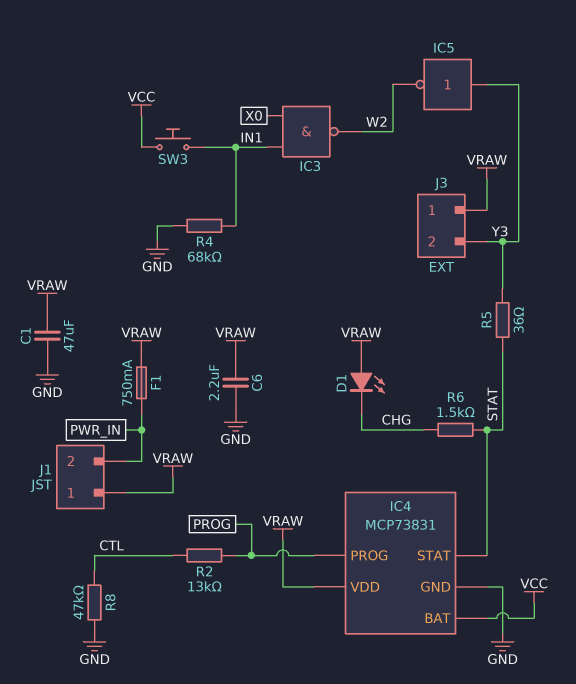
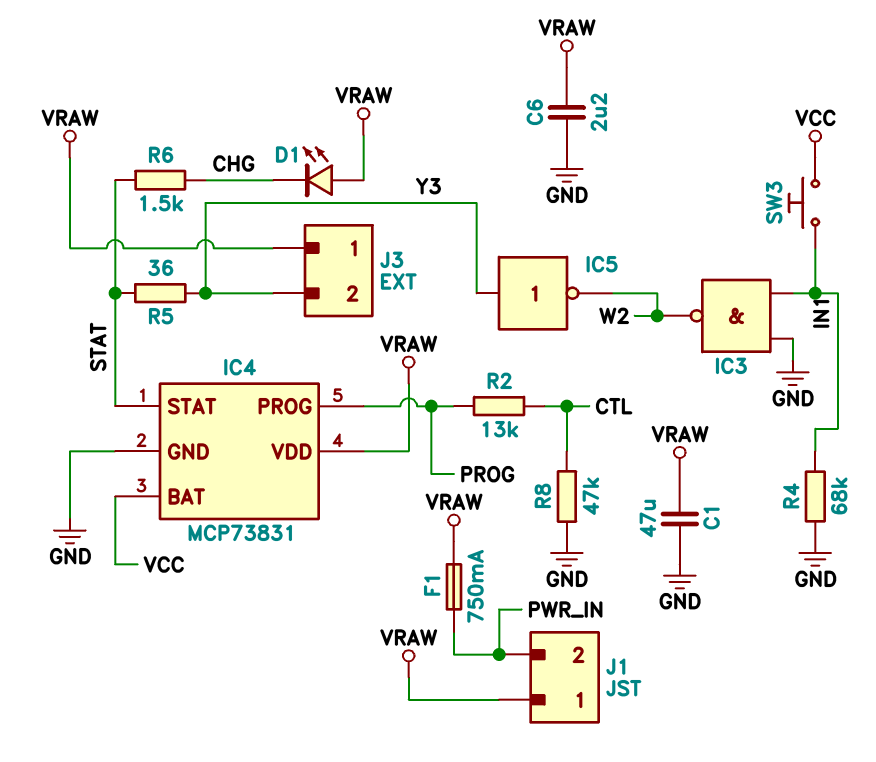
IC3: NAND (in IN1, in X0, out W2) -> NAND (in GND, in IN1, out W2)

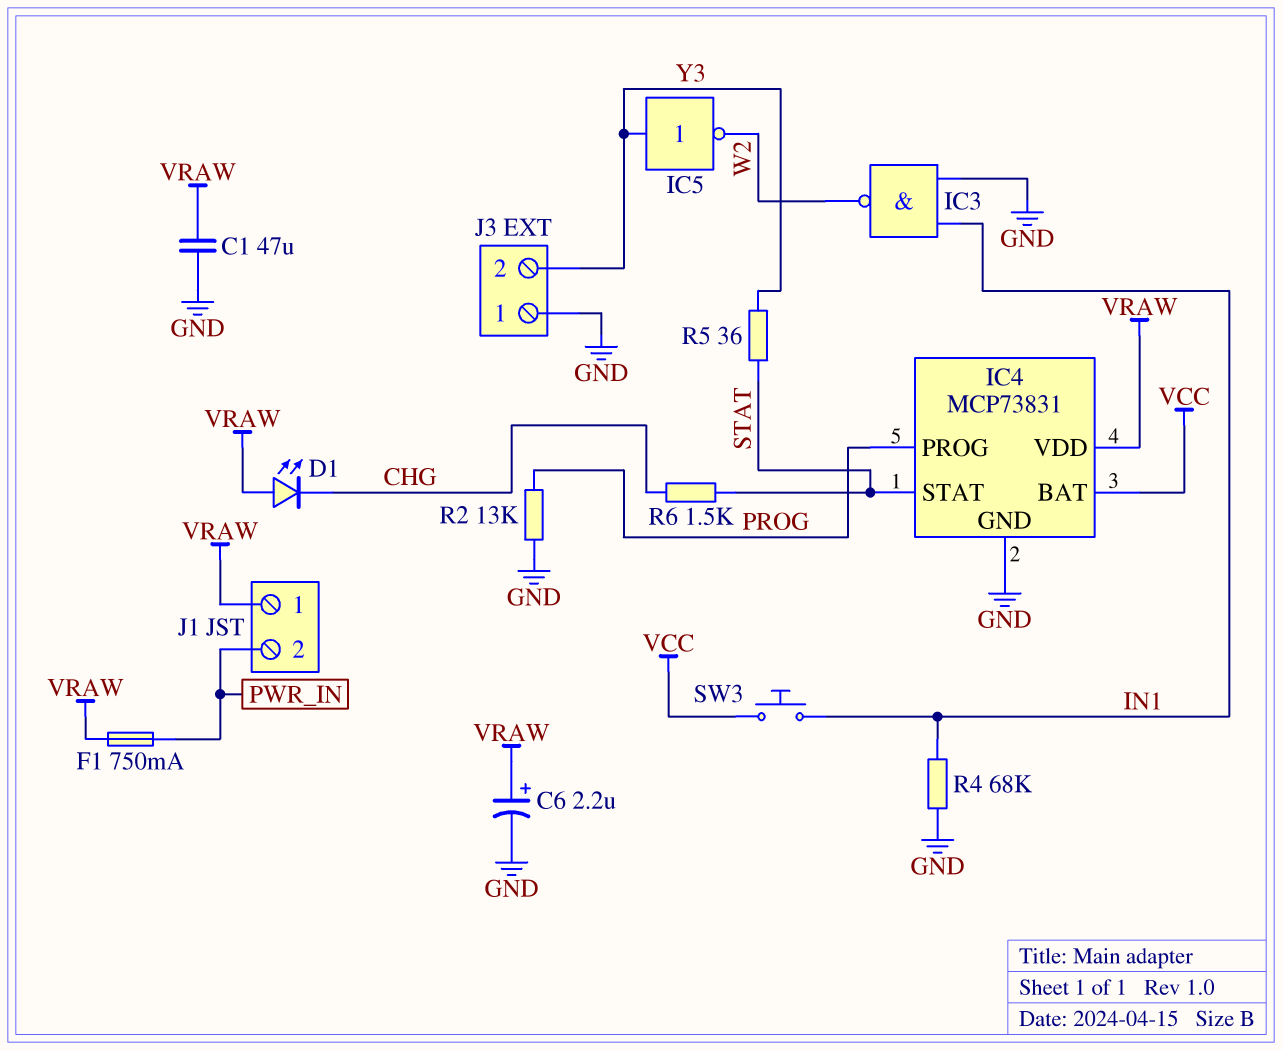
C6: 2.2uF (GND, VRAW) -> 2.2uF (plus VRAW, minus GND)
J3 pin 1: VRAW -> GND
R2: 13k (CTL, PROG) -> 13k (GND, PROG)
R8: 47k (CTL, GND) -> none

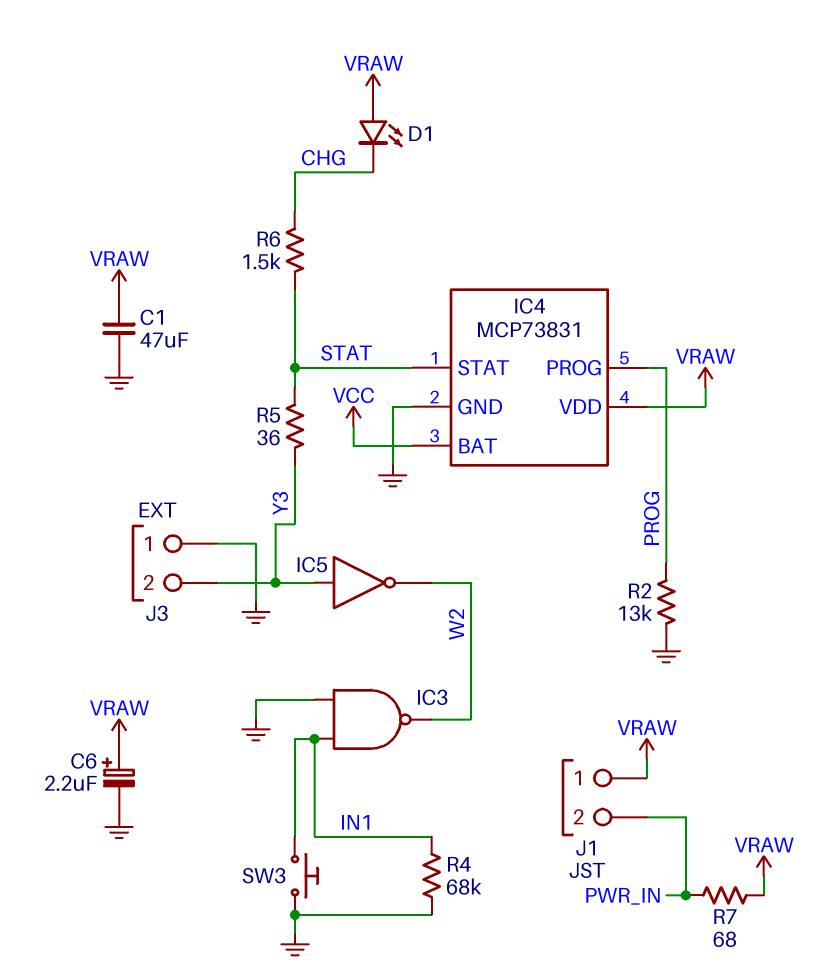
F1: 750mA (PWR_IN, VRAW) -> none
R7: none -> 68 (PWR_IN, VRAW)
SW3: button (IN1, VCC) -> button (GND, IN1)

